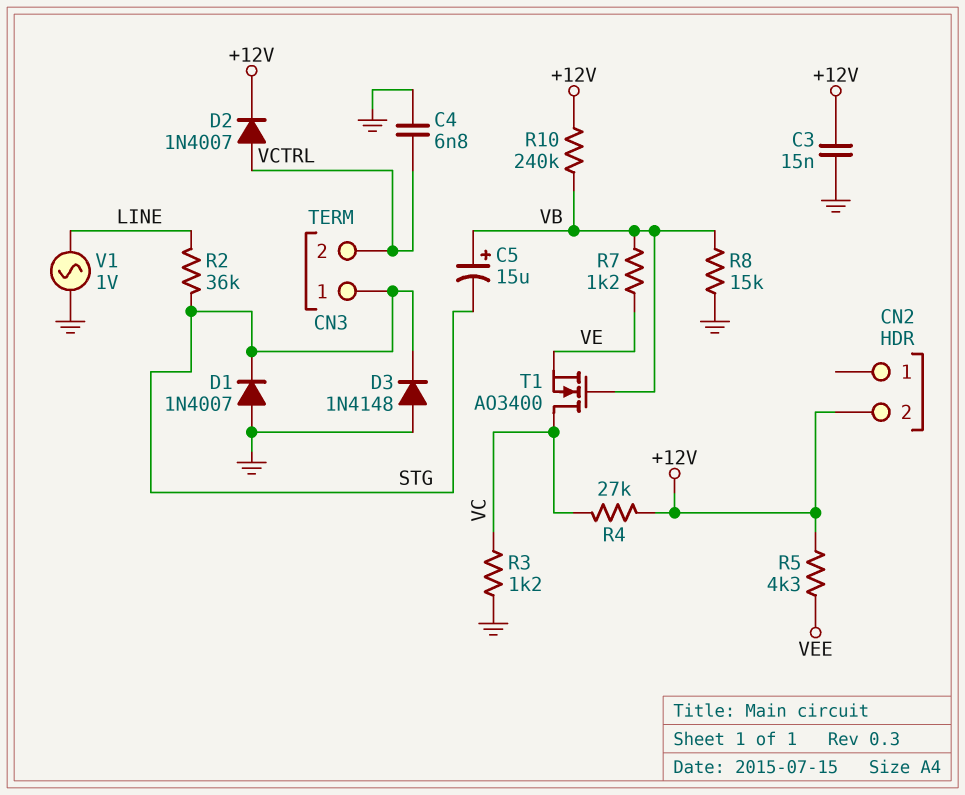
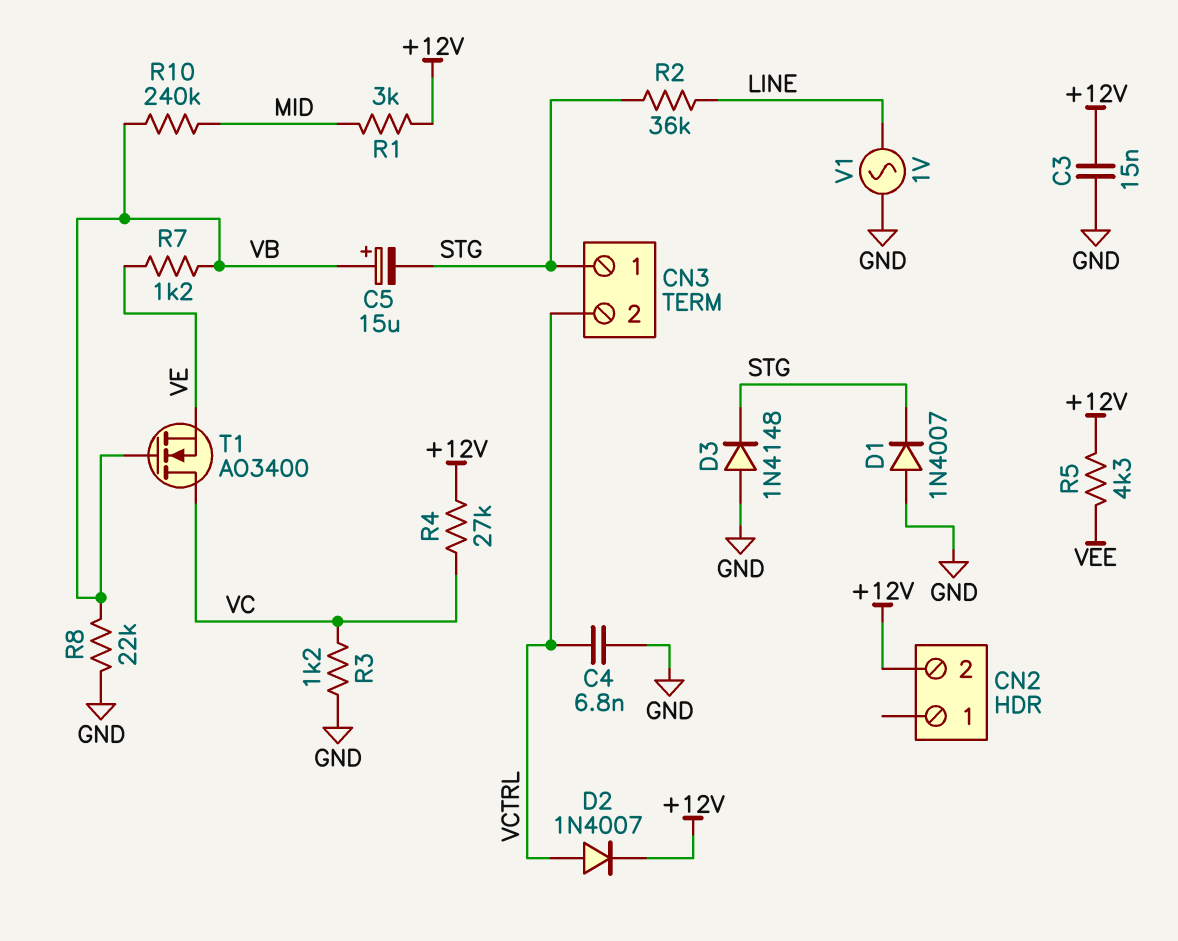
R1: none -> 3k (+12V, MID)
R8: 15k (GND, VB) -> 22k (GND, VB)
R10: 240k (+12V, VB) -> 240k (MID, VB)

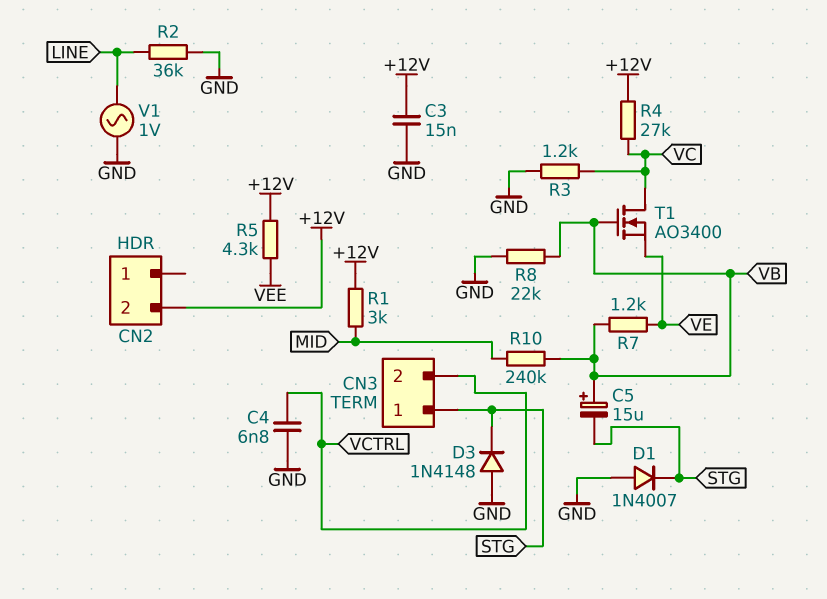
D2: diode 1N4007 (A VCTRL, K +12V) -> none
R2: 36k (LINE, STG) -> 36k (GND, LINE)

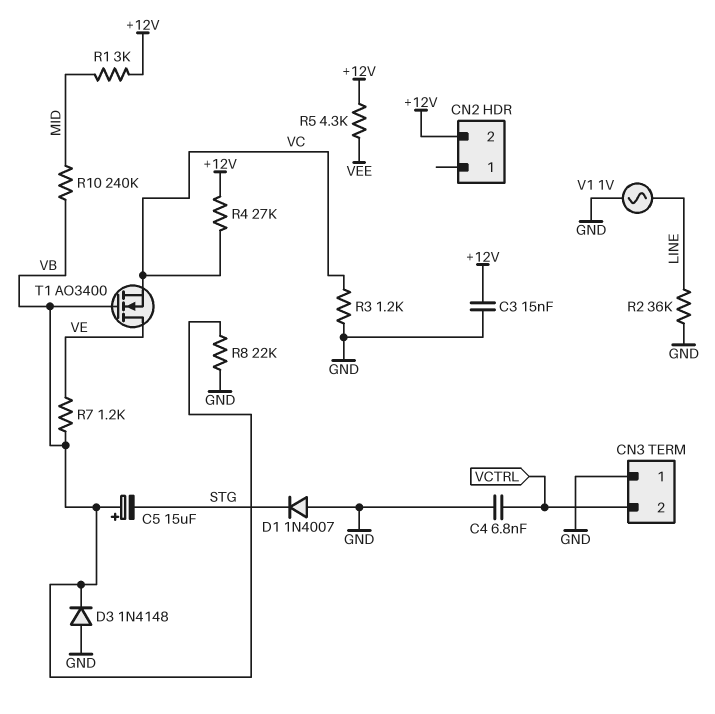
CN3 pin 1: STG -> GND
D3: diode 1N4148 (A GND, K STG) -> diode 1N4148 (A GND, K VB)
T1: NMOS AO3400 (G VB, D VC, S VE) -> NMOS AO3400 (G VB, D VE, S VC)

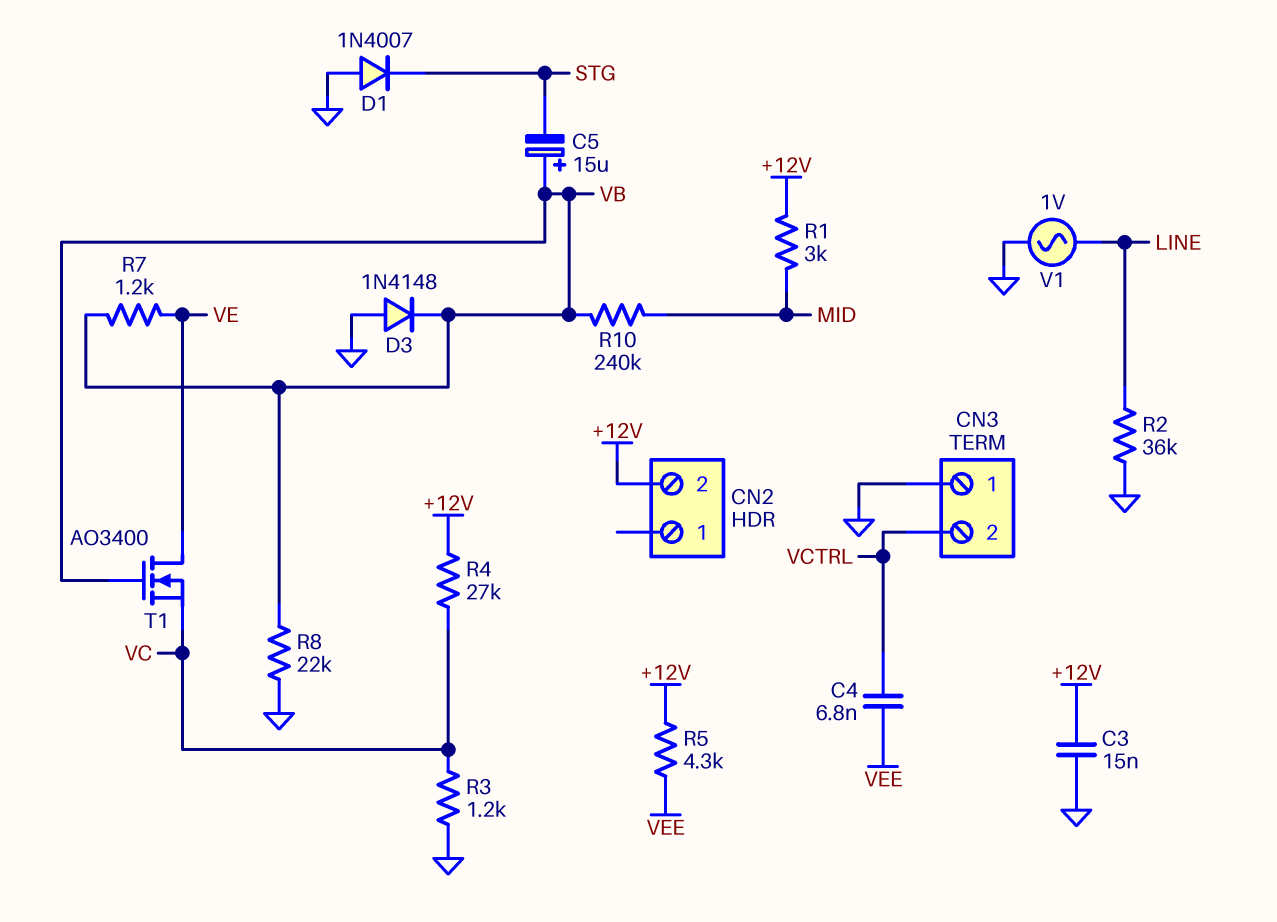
C4: 6.8nF (GND, VCTRL) -> 6.8nF (VCTRL, VEE)

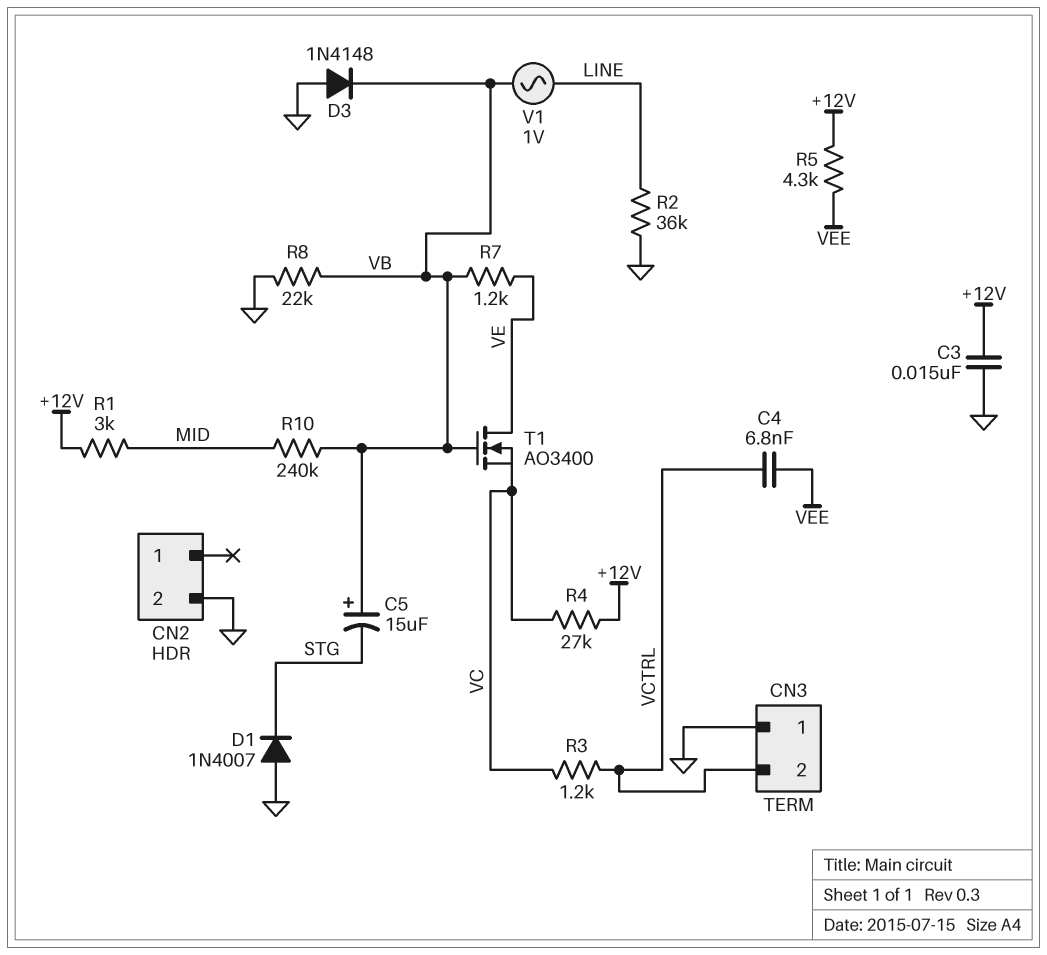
CN2 pin 2: +12V -> GND
R3: 1.2k (GND, VC) -> 1.2k (VC, VCTRL)
V1: AC 1V (GND, LINE) -> AC 1V (LINE, VB)

